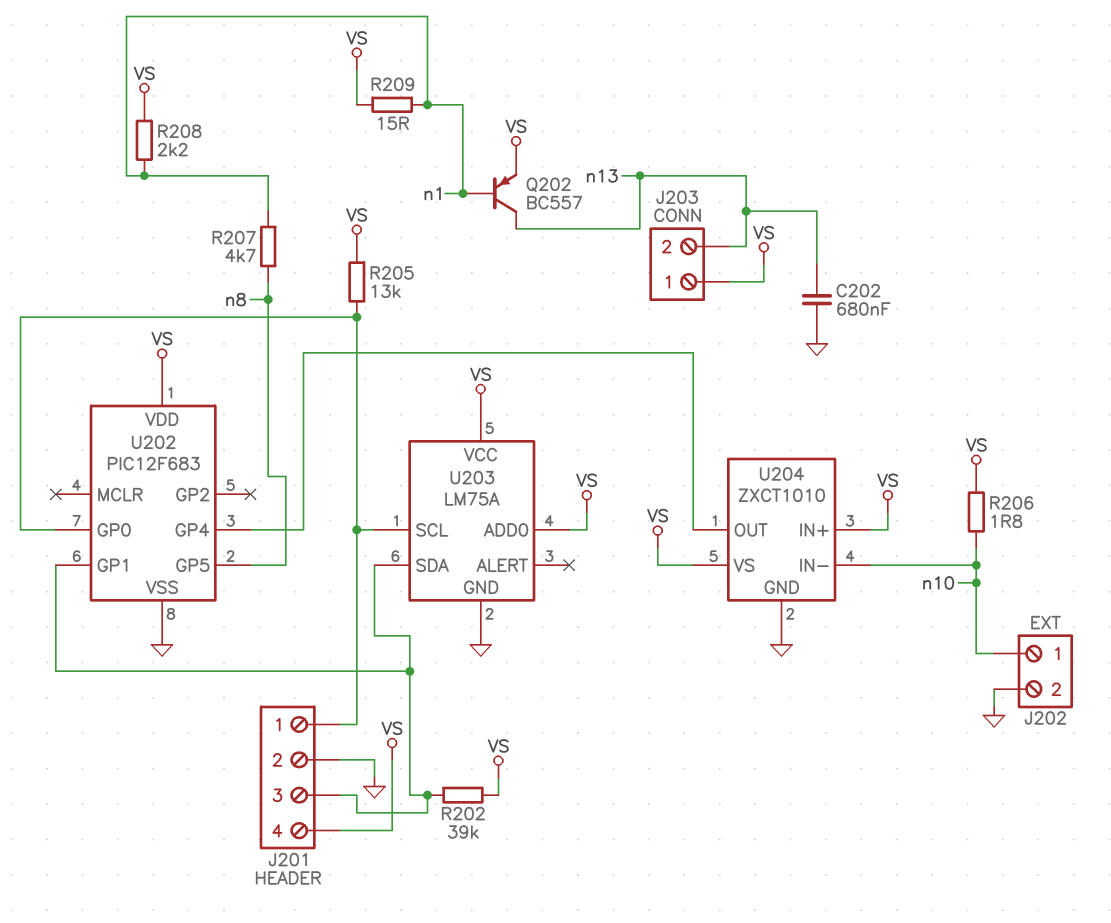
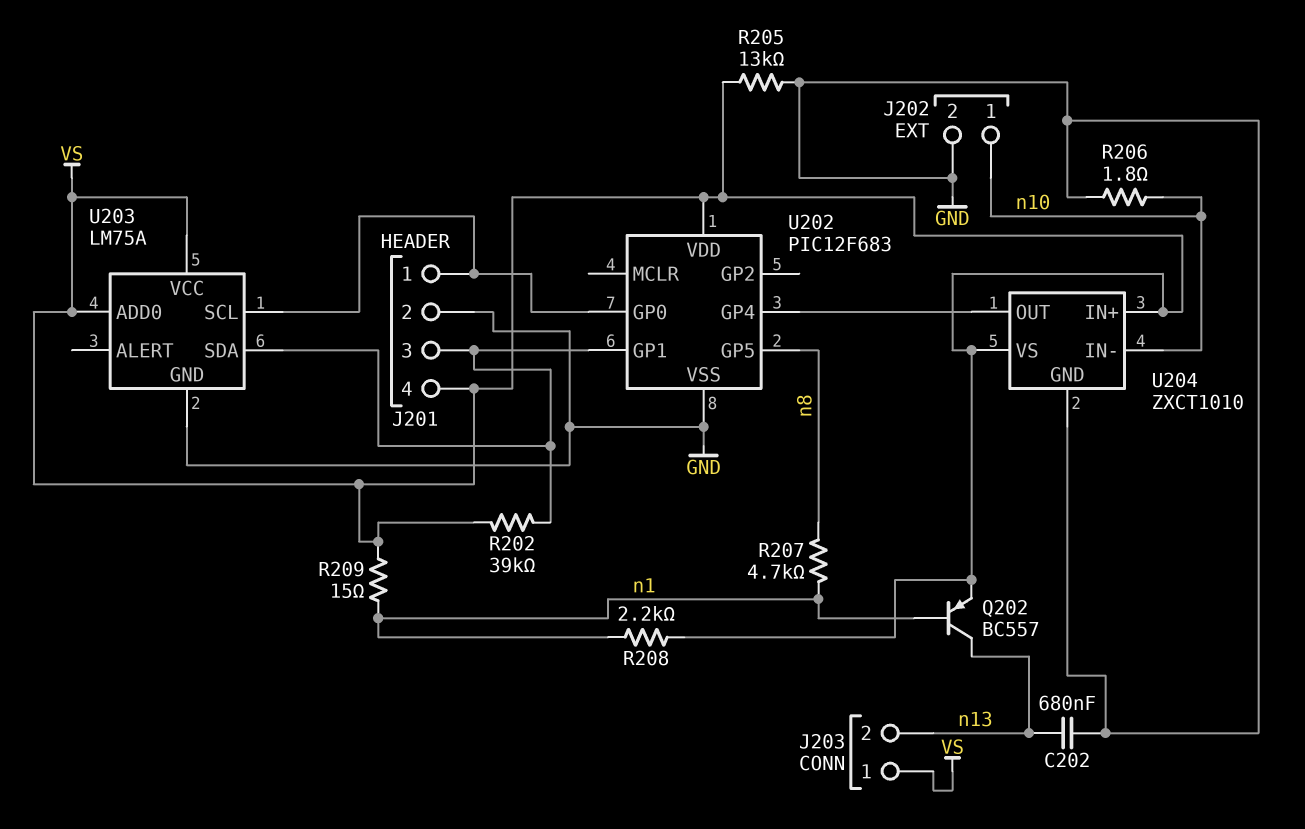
R205: 13k (J201/1, VS) -> 13k (GND, VS)
R206: 1.8 (VS, n10) -> 1.8 (GND, n10)

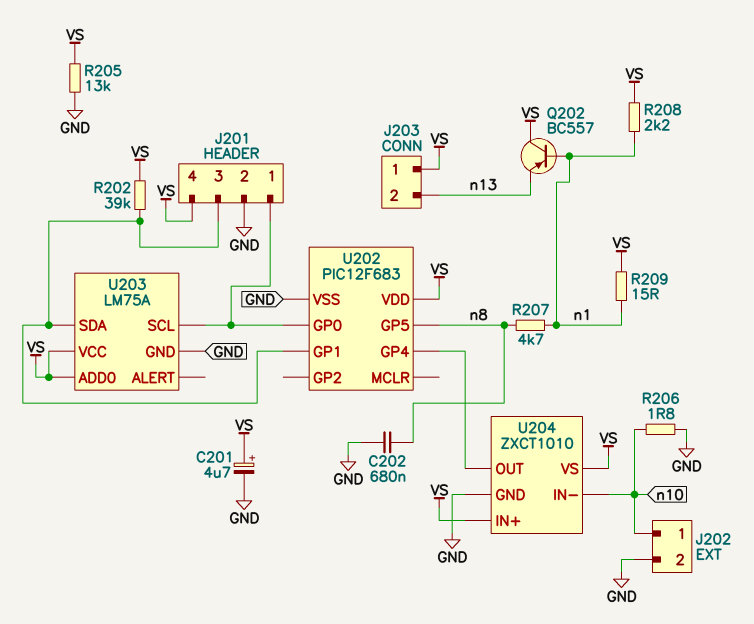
C201: none -> 4.7uF (plus VS, minus GND)
C202: 680nF (GND, n13) -> 680nF (GND, n8)
Q202: PNP BC557 (B n1, C n13, E VS) -> PNP BC557 (B n1, C VS, E n13)

